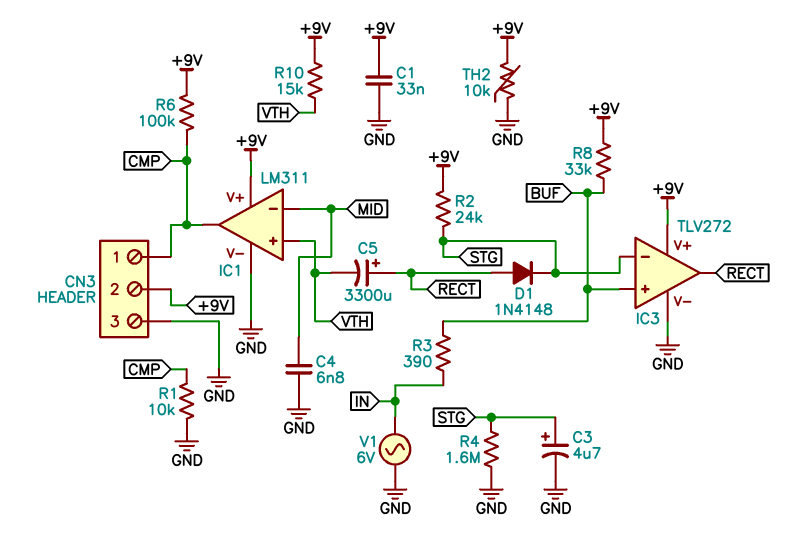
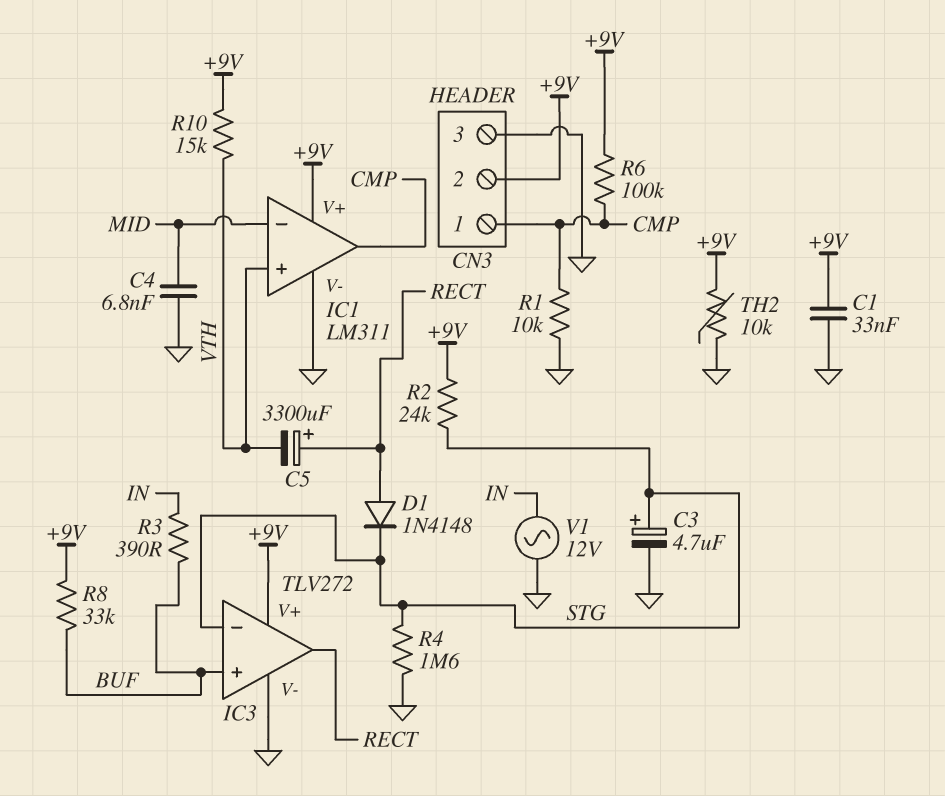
V1: AC 6V (GND, IN) -> AC 12V (GND, IN)

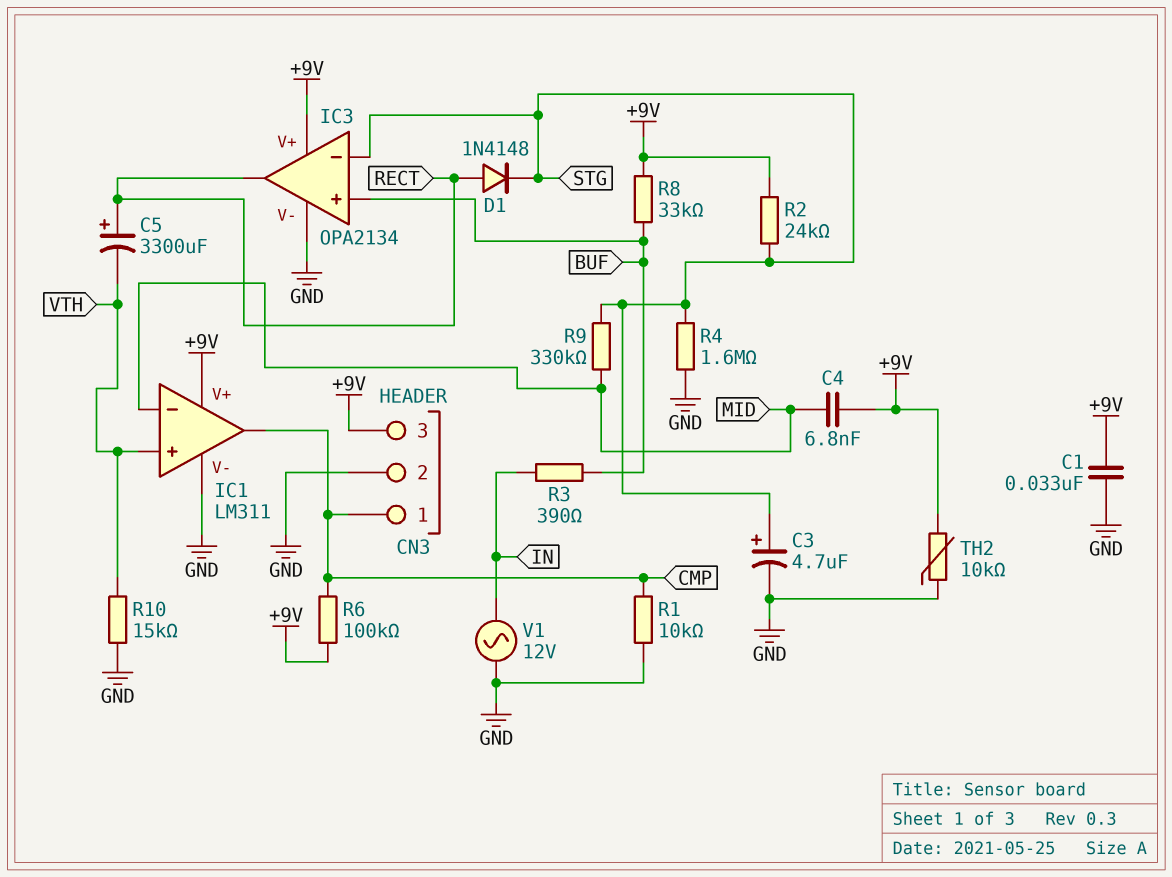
C4: 6.8nF (GND, MID) -> 6.8nF (+9V, MID)
CN3 pin 2: +9V -> GND
CN3 pin 3: GND -> +9V
IC3: TLV272 -> OPA2134
R9: none -> 330k (MID, STG)
R10: 15k (+9V, VTH) -> 15k (GND, VTH)

